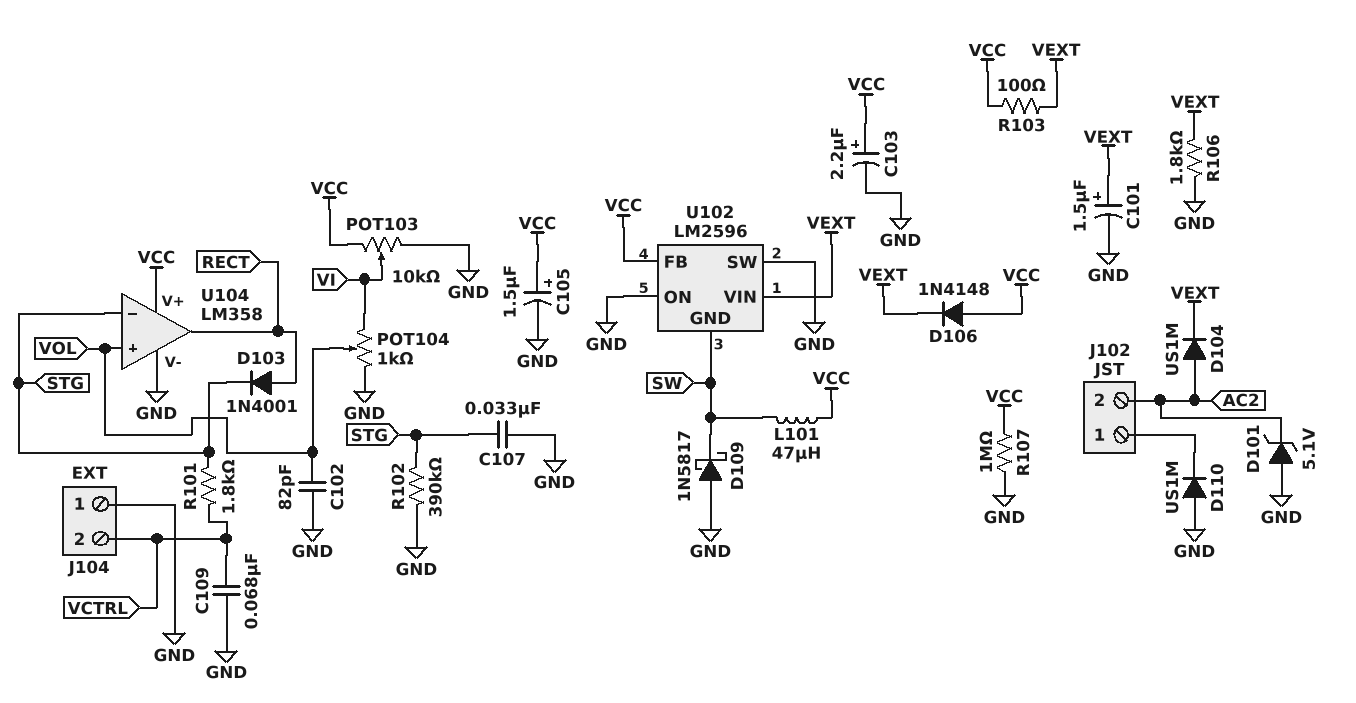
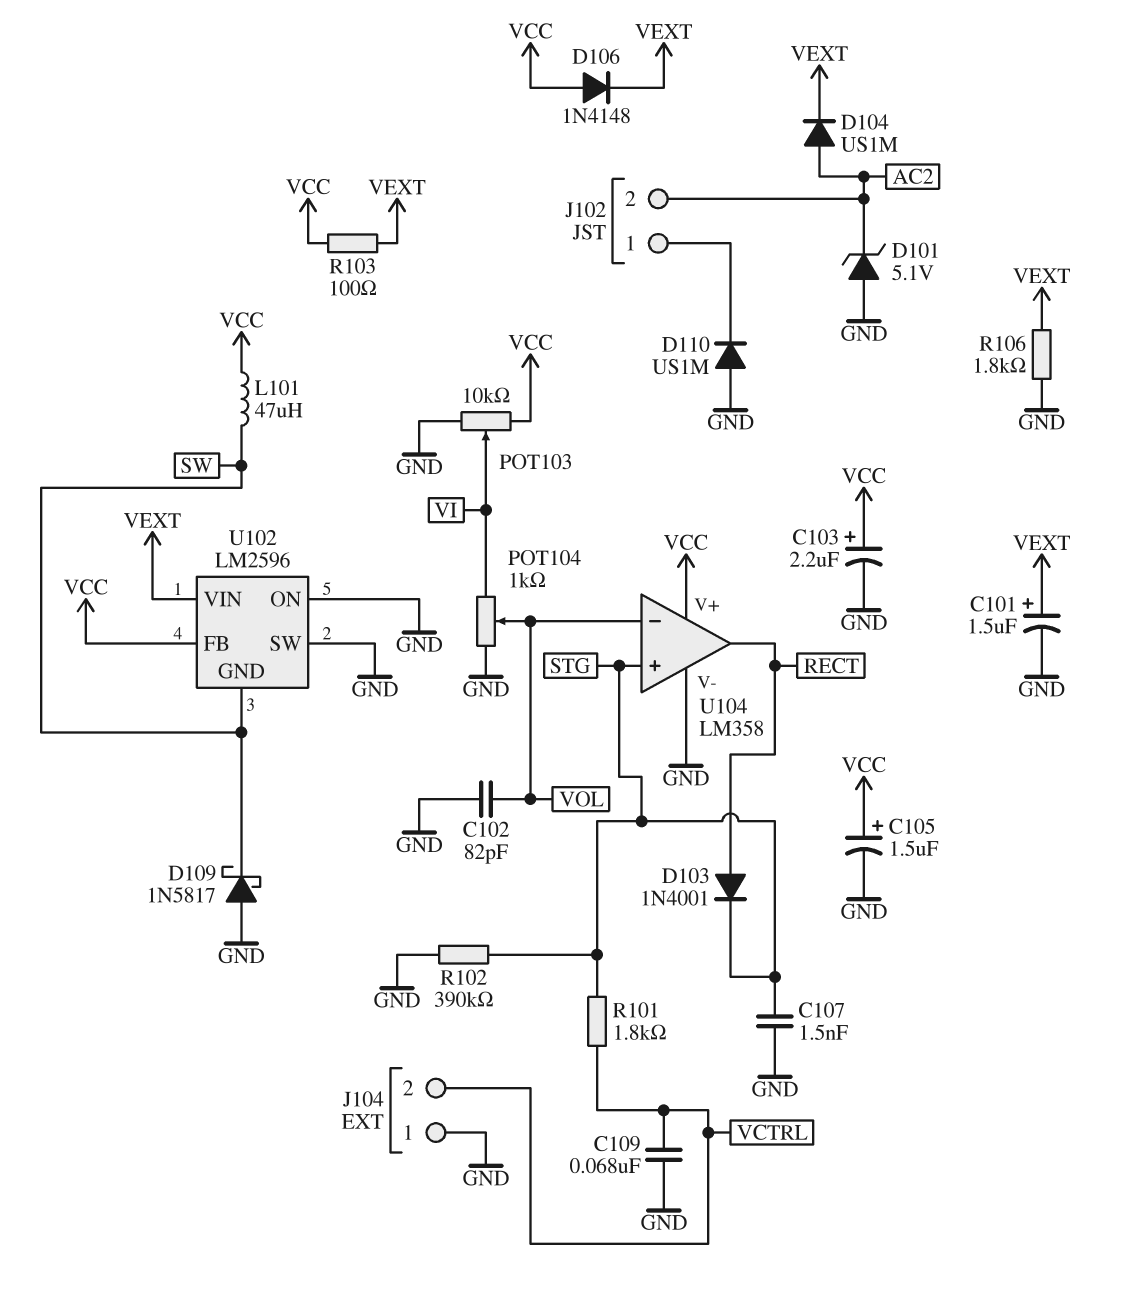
C107: 33nF (GND, STG) -> 1.5nF (GND, STG)
R107: 1M (GND, VCC) -> none
U104 pin in+: VOL -> STG
U104 pin in-: STG -> VOL

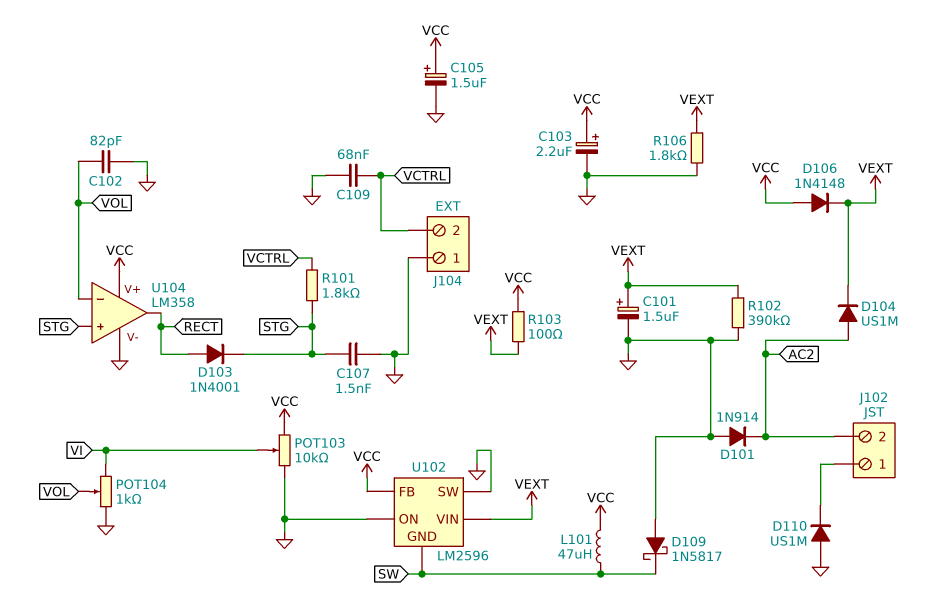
D101: zener 5.1V (A GND, K AC2) -> diode 1N914 (A GND, K AC2)
R102: 390k (GND, STG) -> 390k (GND, VEXT)

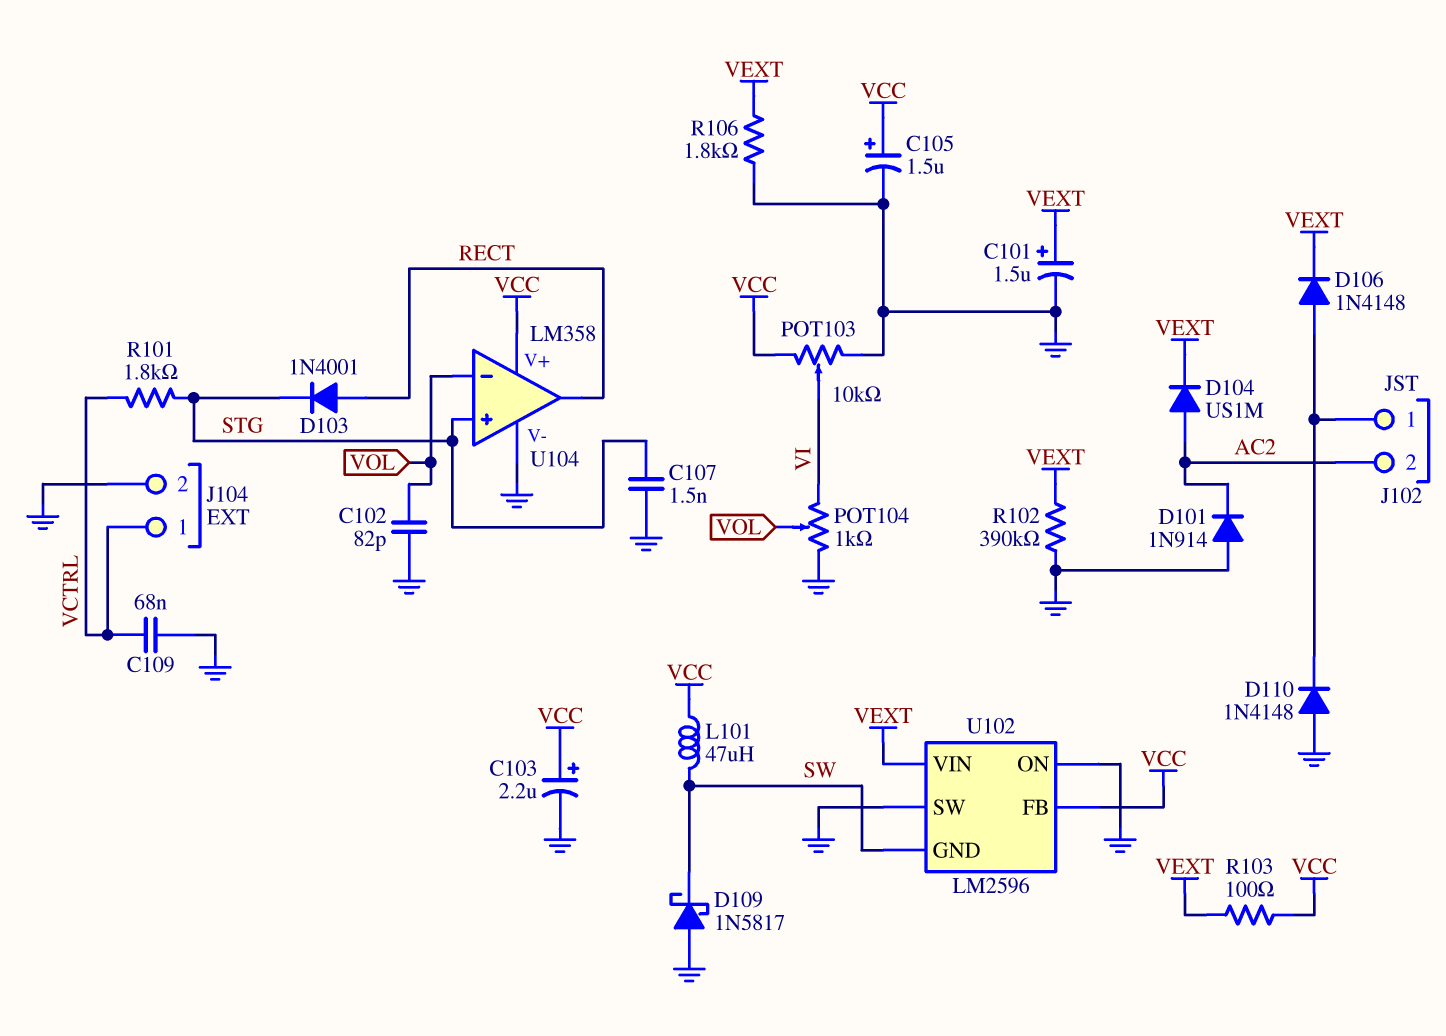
D106: diode 1N4148 (A VCC, K VEXT) -> diode 1N4148 (A J102/1, K VEXT)
D110: diode US1M (A GND, K J102/1) -> diode 1N4148 (A GND, K J102/1)
J104 pin 1: GND -> VCTRL
J104 pin 2: VCTRL -> GND

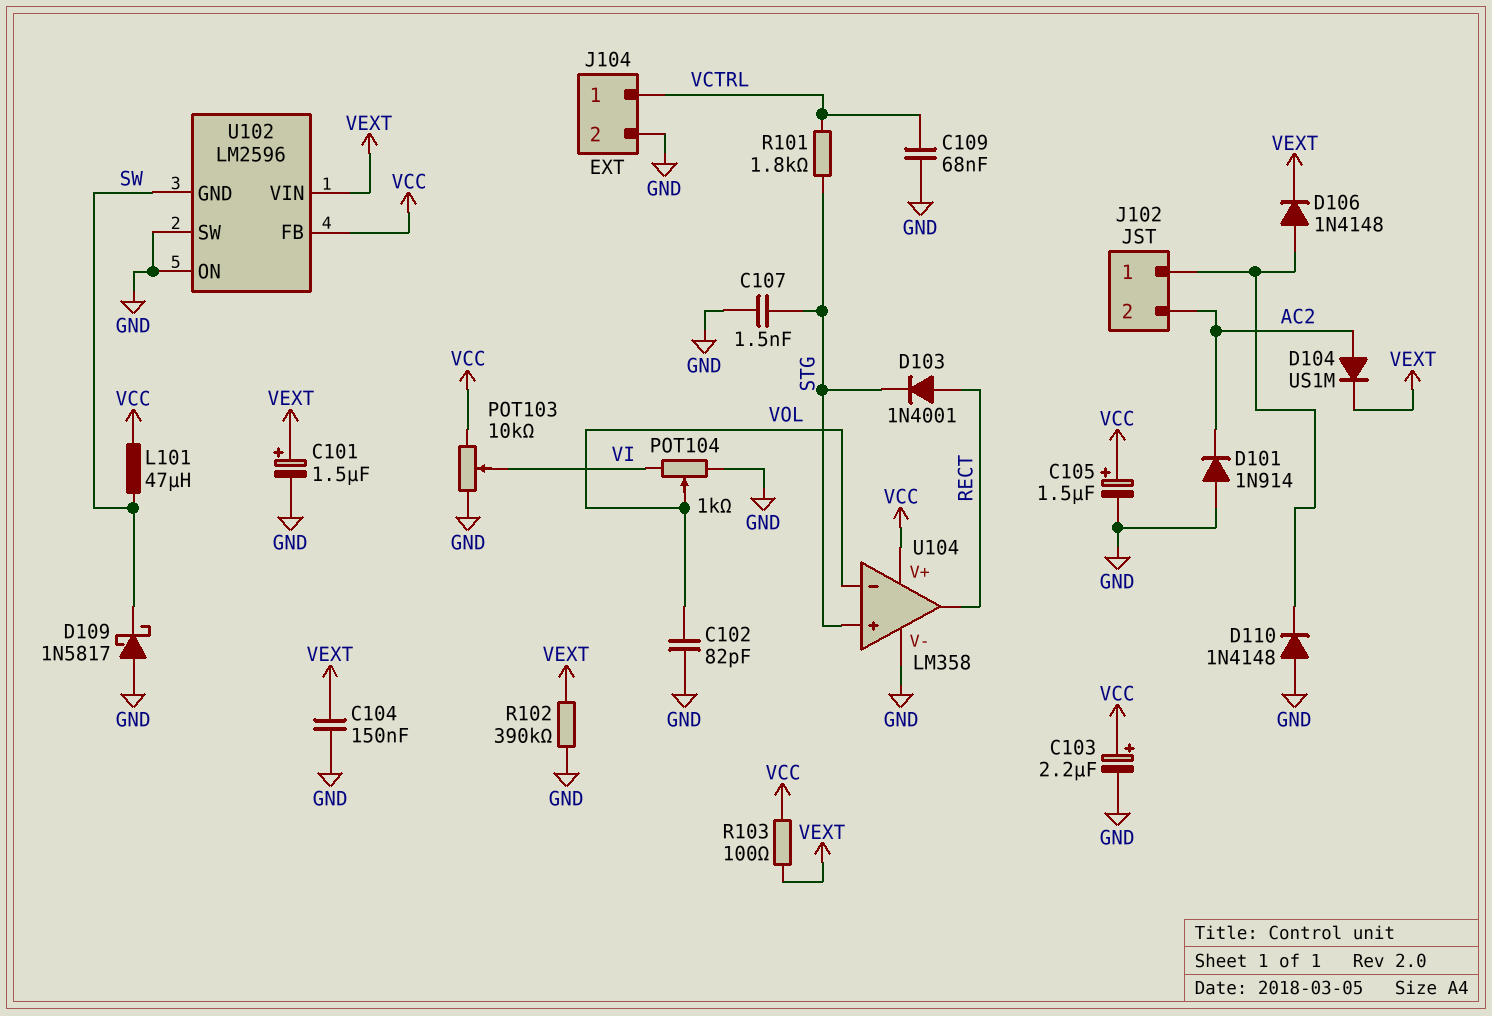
C104: none -> 150nF (GND, VEXT)
R106: 1.8k (GND, VEXT) -> none

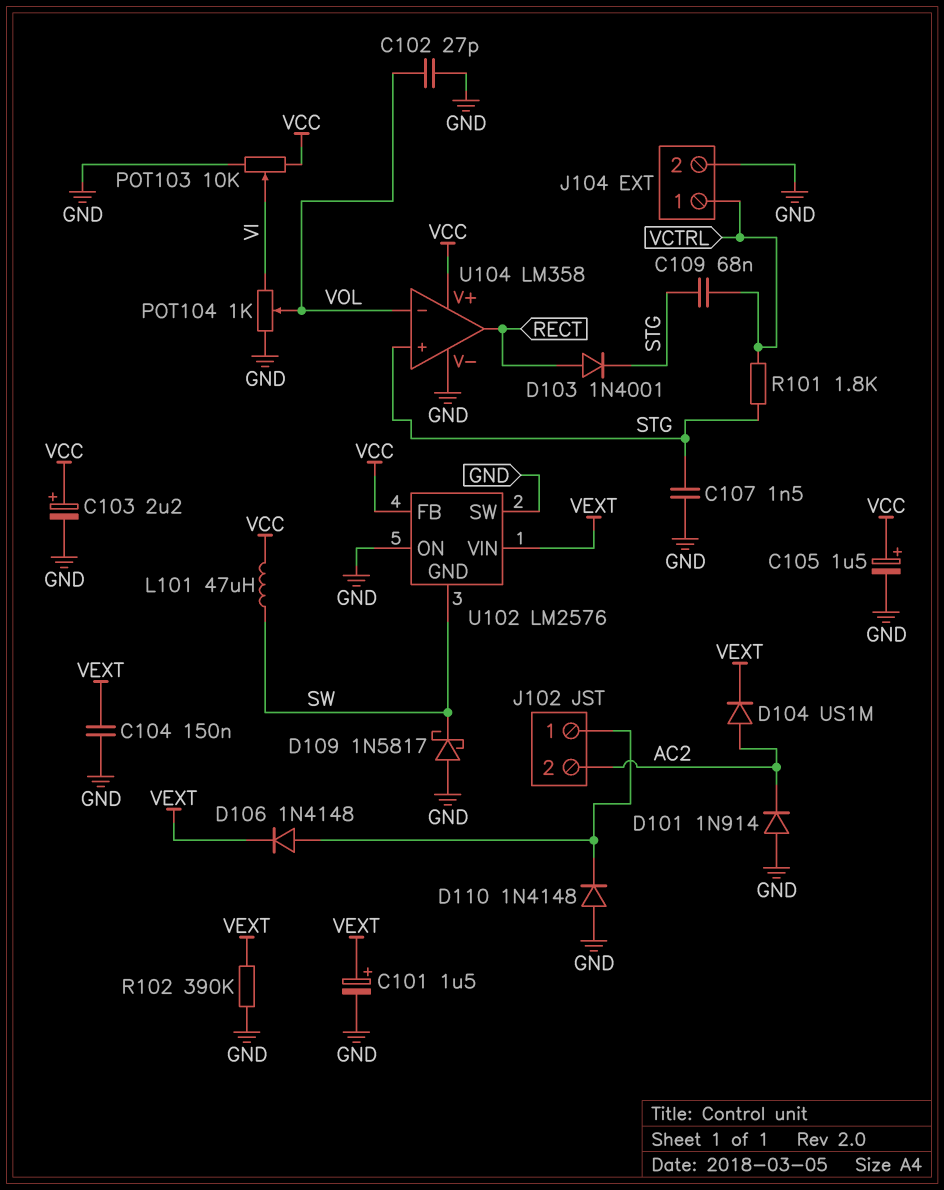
C102: 82pF (GND, VOL) -> 27pF (GND, VOL)
C109: 68nF (GND, VCTRL) -> 68nF (STG, VCTRL)
R103: 100 (VCC, VEXT) -> none
U102: LM2596 -> LM2576

